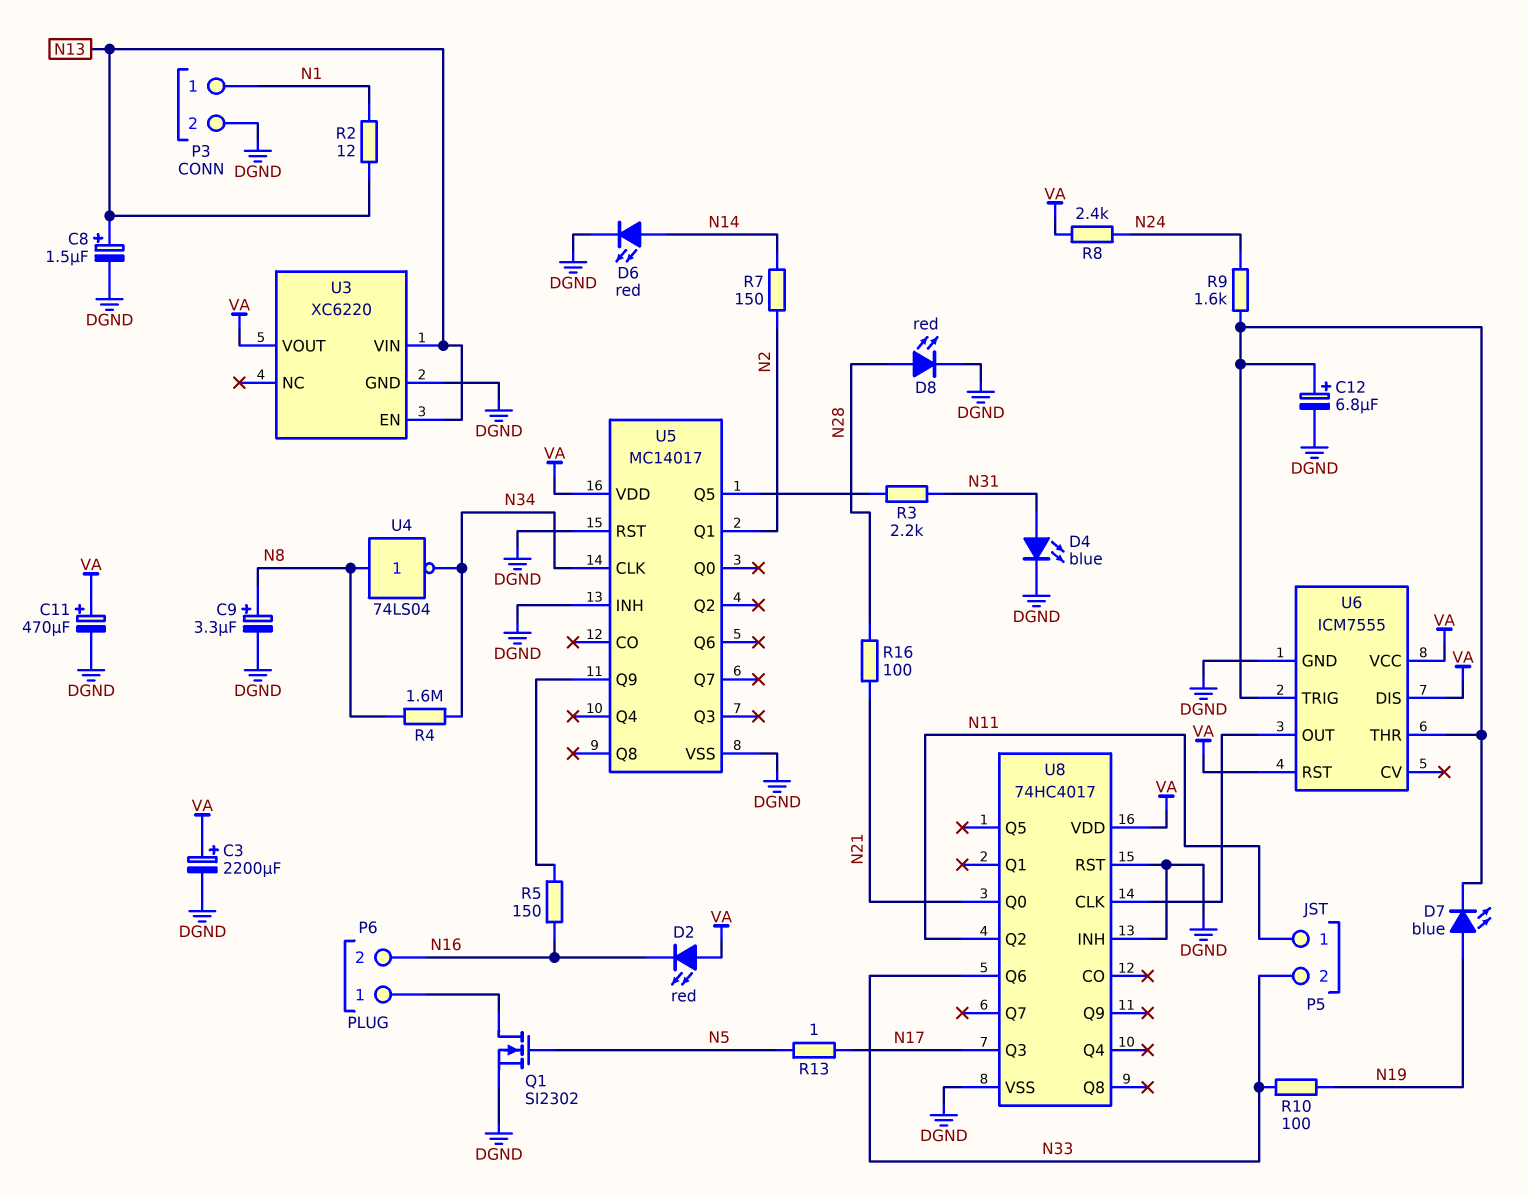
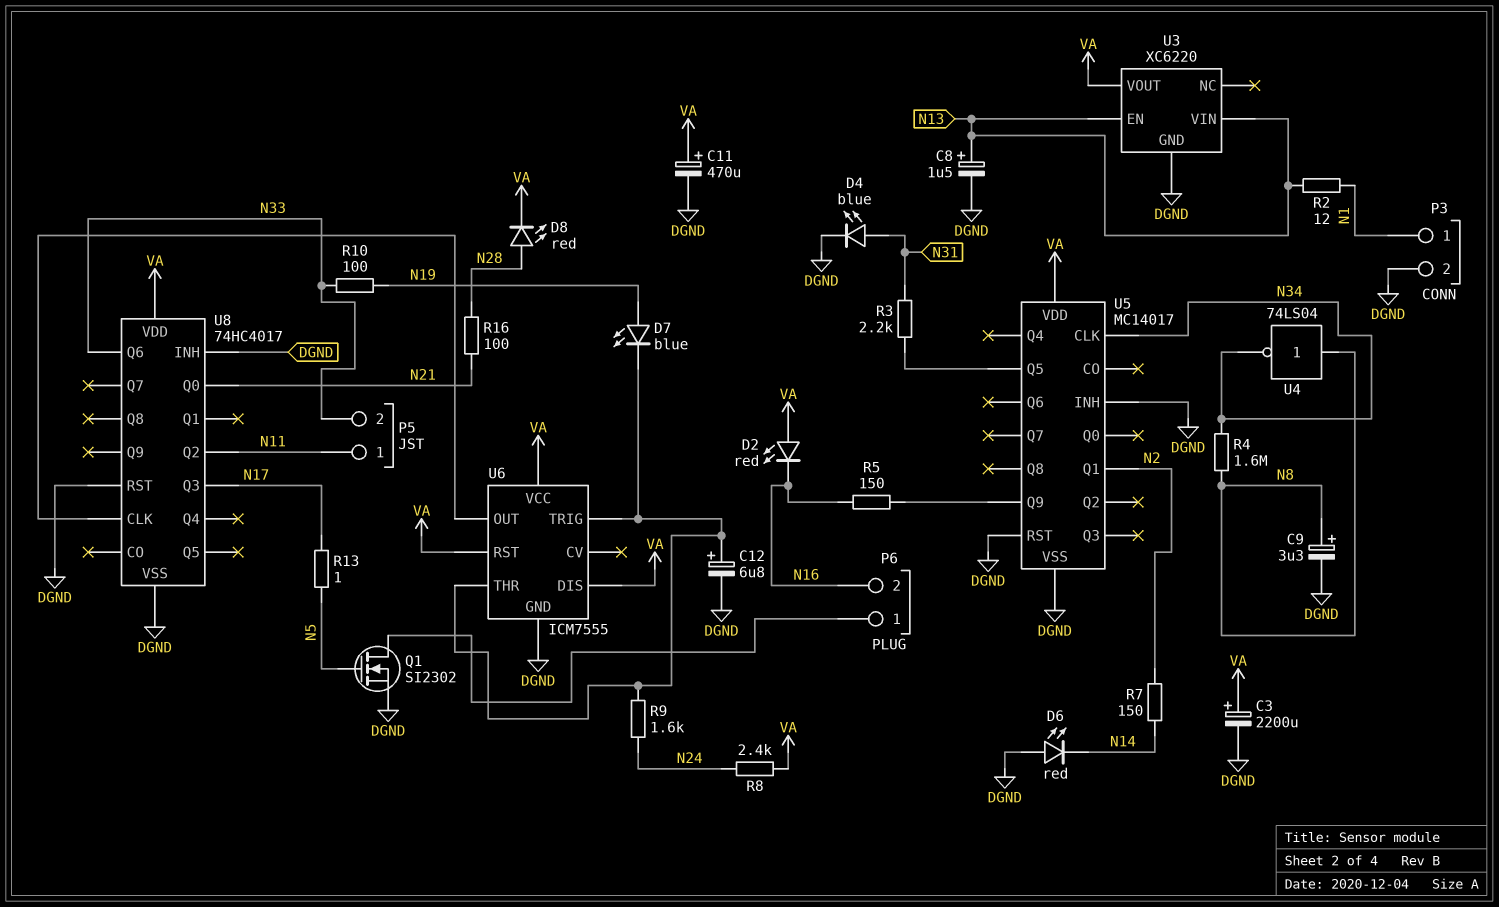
D6: LED red (A N14, K DGND) -> LED red (A DGND, K N14)
D8: LED red (A N28, K DGND) -> LED red (A N28, K VA)

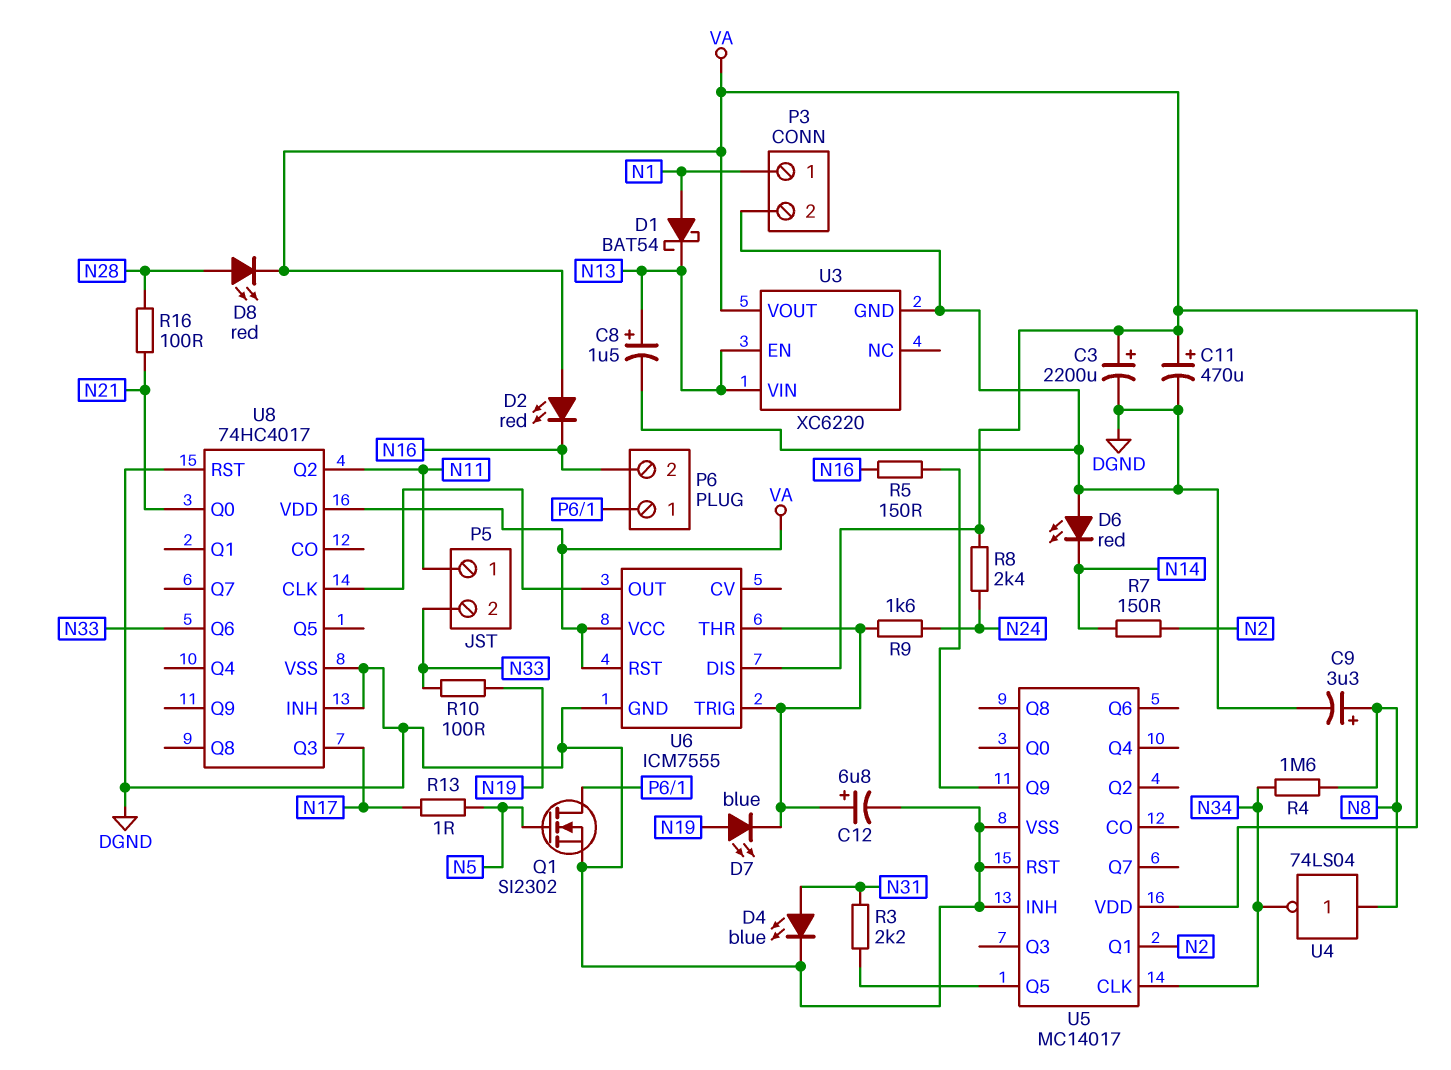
D1: none -> schottky BAT54 (A N1, K N13)
R2: 12 (N1, N13) -> none

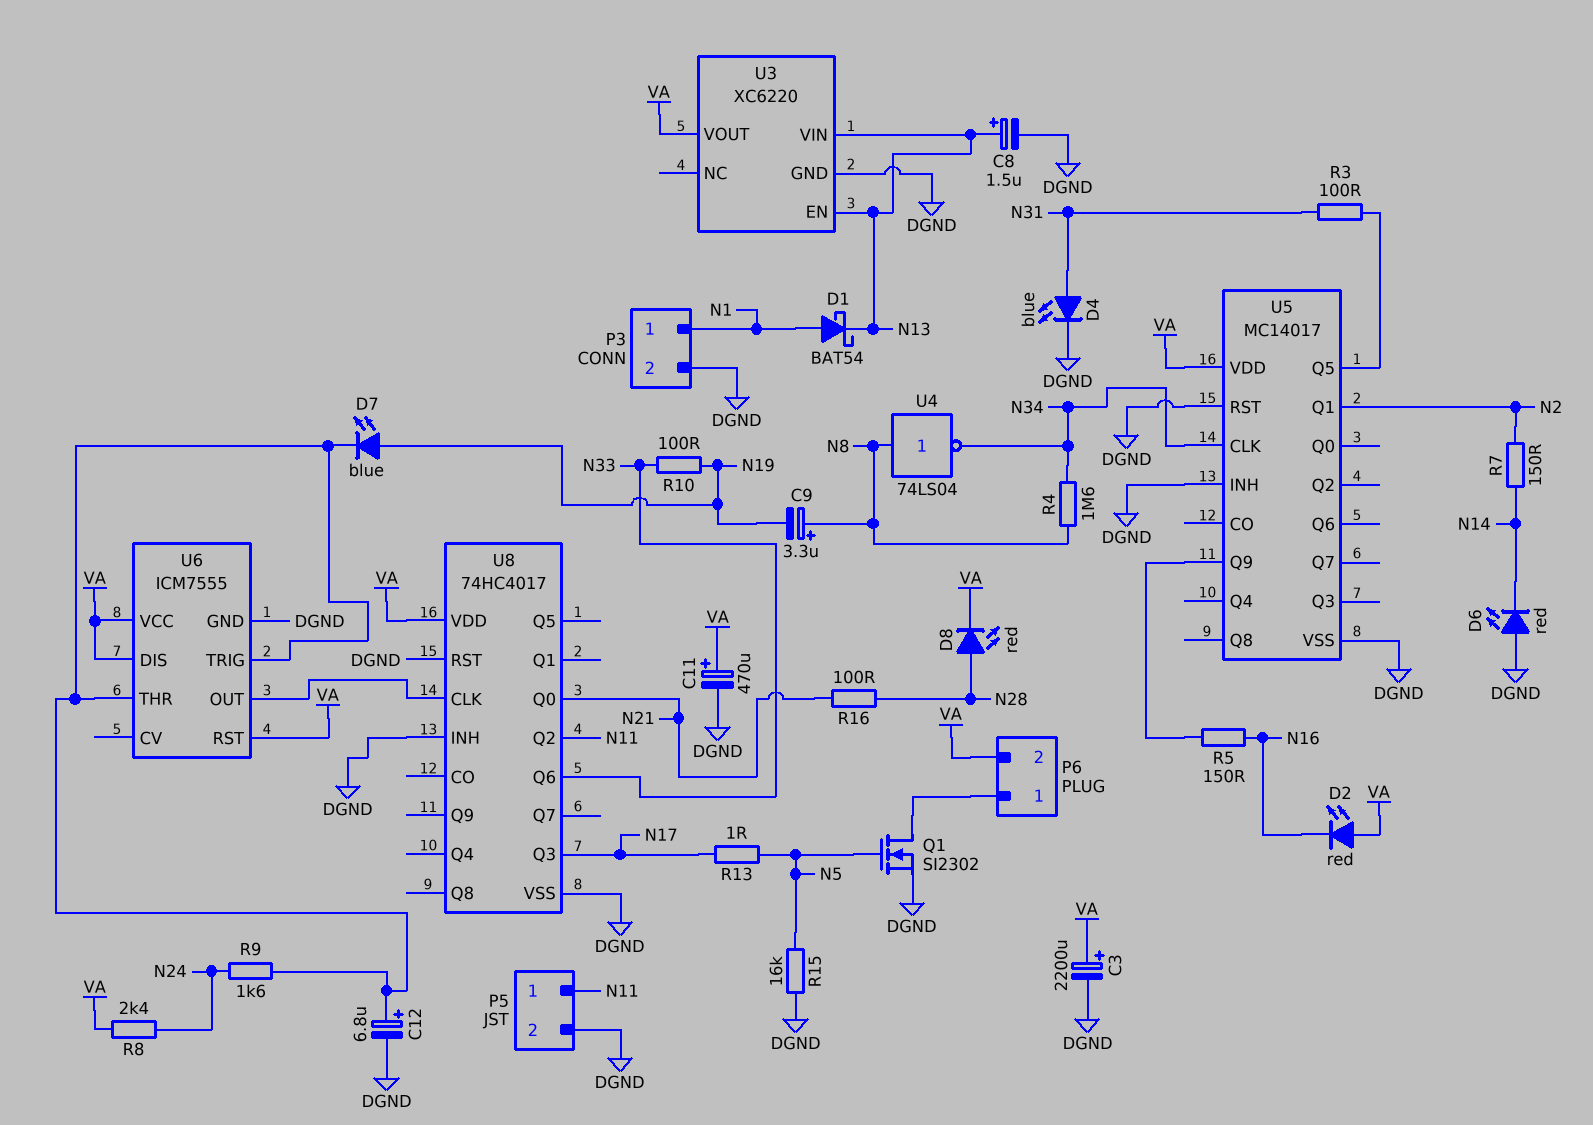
C9: 3.3uF (plus N8, minus DGND) -> 3.3uF (plus N8, minus N19)
P5 pin 2: N33 -> DGND
P6 pin 2: N16 -> VA
R3: 2.2k (N31, U5/Q5) -> 100 (N31, U5/Q5)
R15: none -> 16k (DGND, N5)

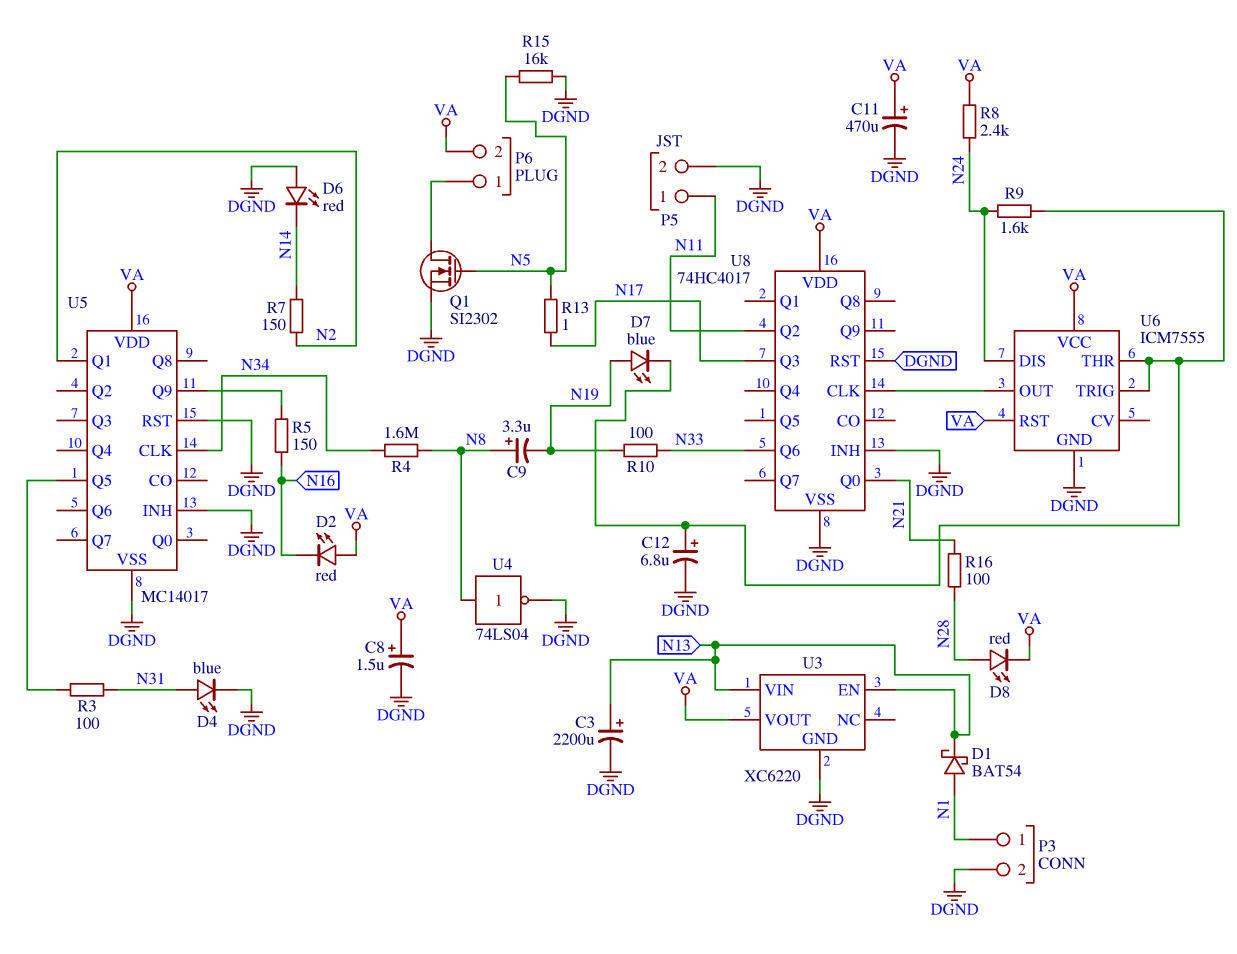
C3: 2200uF (plus VA, minus DGND) -> 2200uF (plus N13, minus DGND)
C8: 1.5uF (plus N13, minus DGND) -> 1.5uF (plus VA, minus DGND)
U4: NOT 74LS04 (in N8, out N34) -> NOT 74LS04 (in N8, out DGND)
U6 pin DIS: VA -> N24

